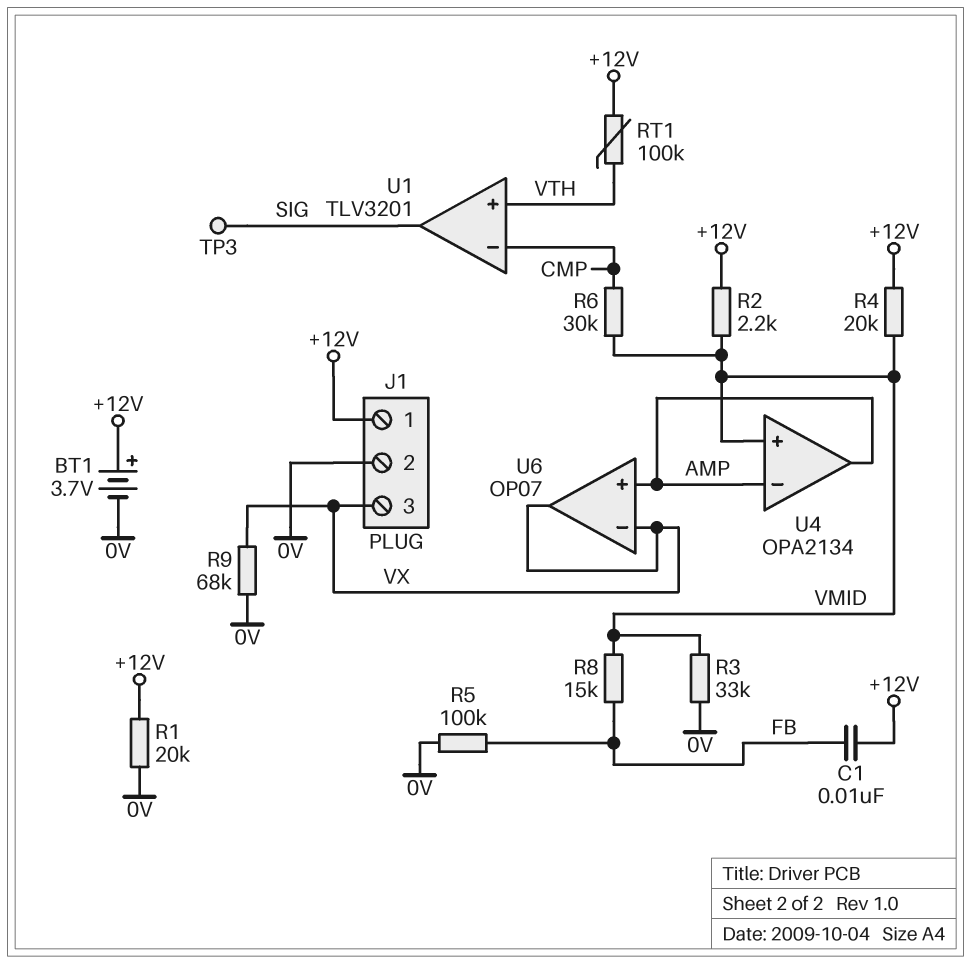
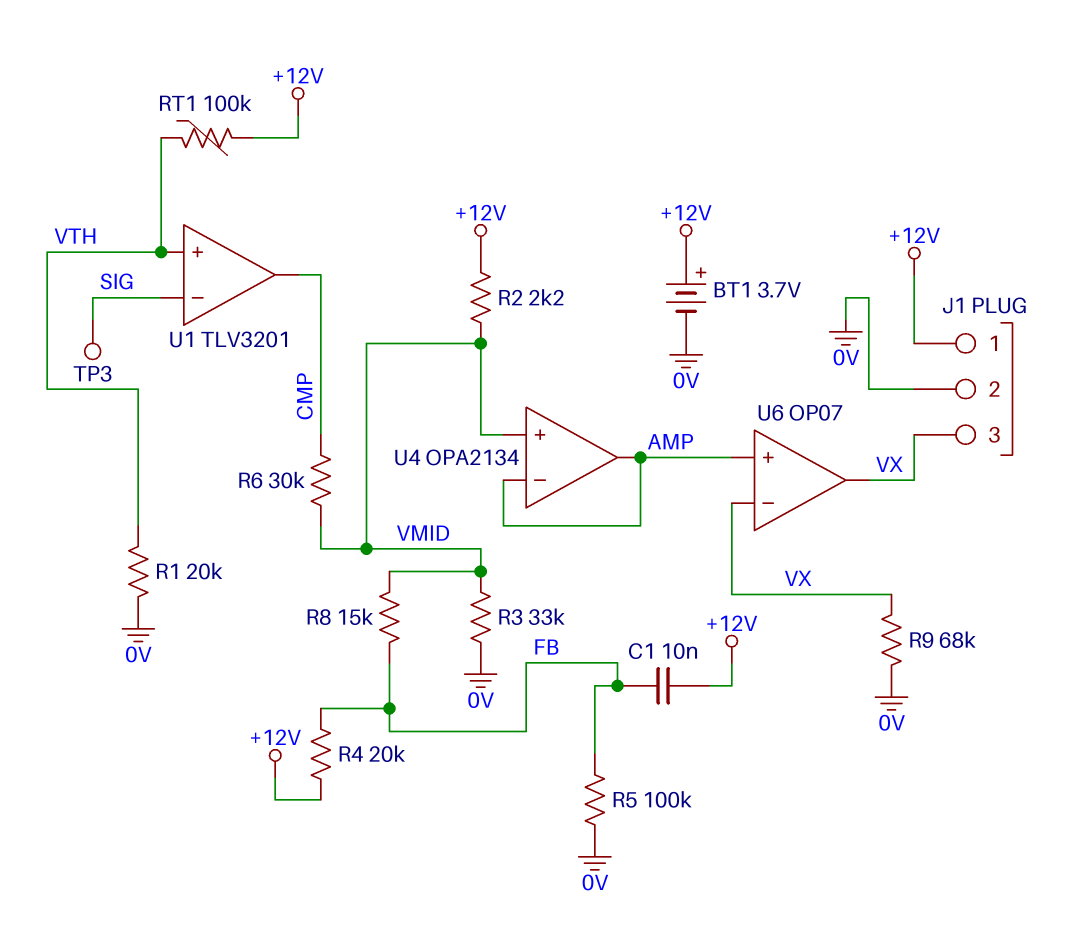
R1: 20k (+12V, 0V) -> 20k (0V, VTH)
R4: 20k (+12V, VMID) -> 20k (+12V, FB)
U1 pin in-: CMP -> SIG
U1 pin out: SIG -> CMP

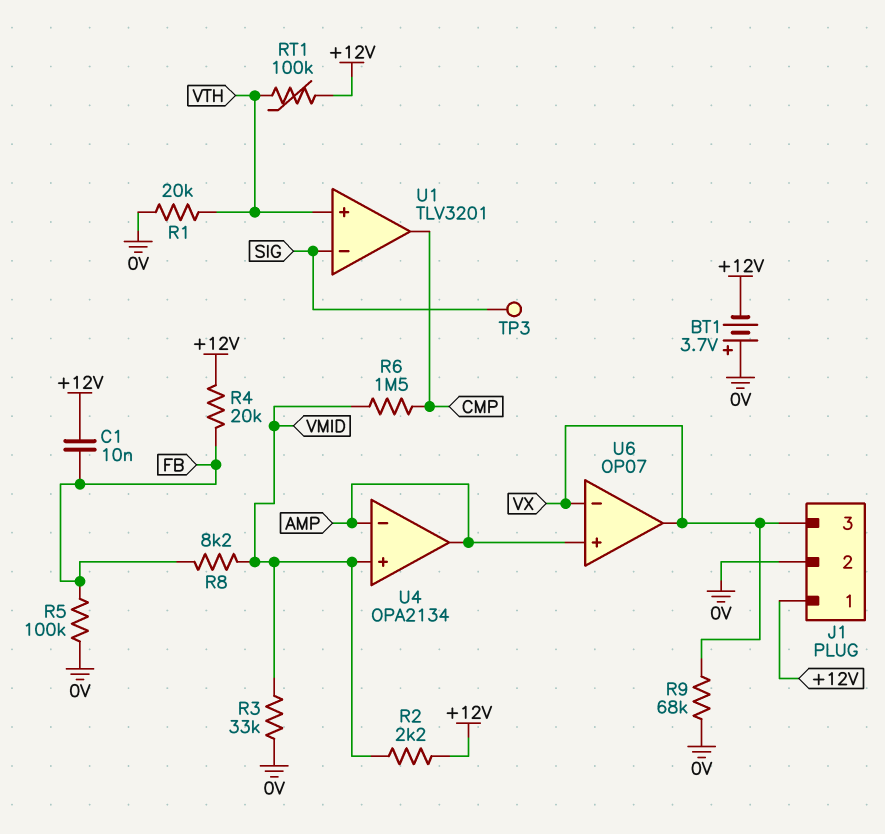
BT1: 3.7V (plus +12V, minus 0V) -> 3.7V (plus 0V, minus +12V)
R6: 30k (CMP, VMID) -> 1.5M (CMP, VMID)
R8: 15k (FB, VMID) -> 8.2k (FB, VMID)

